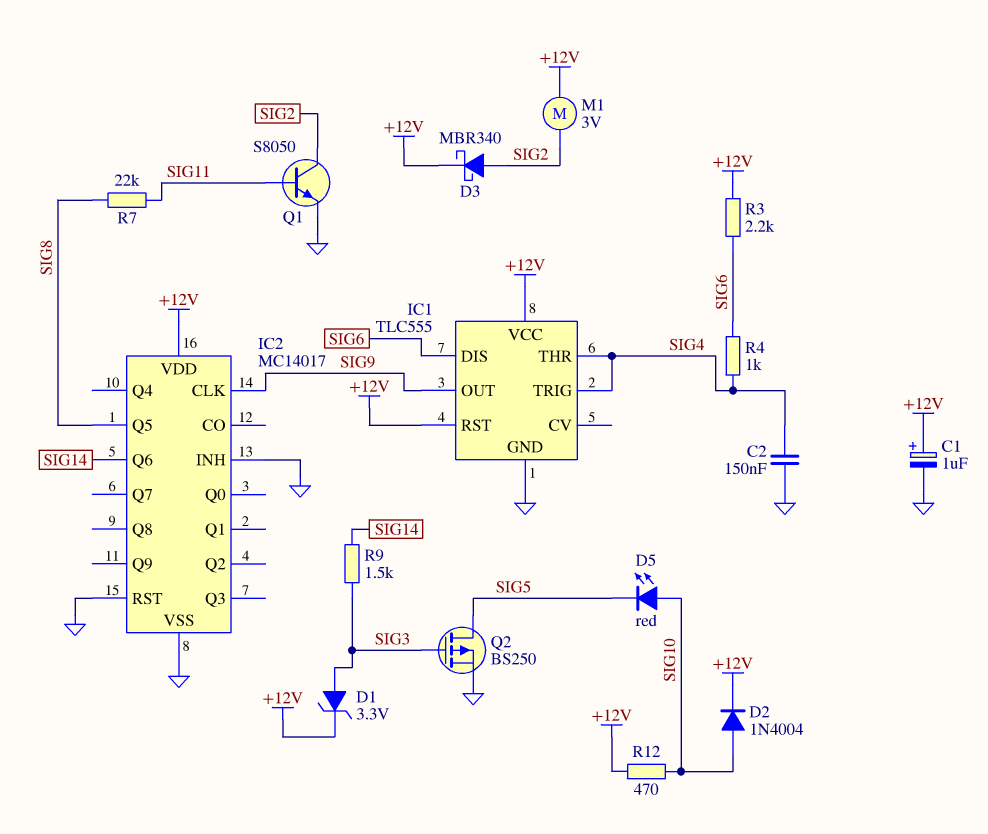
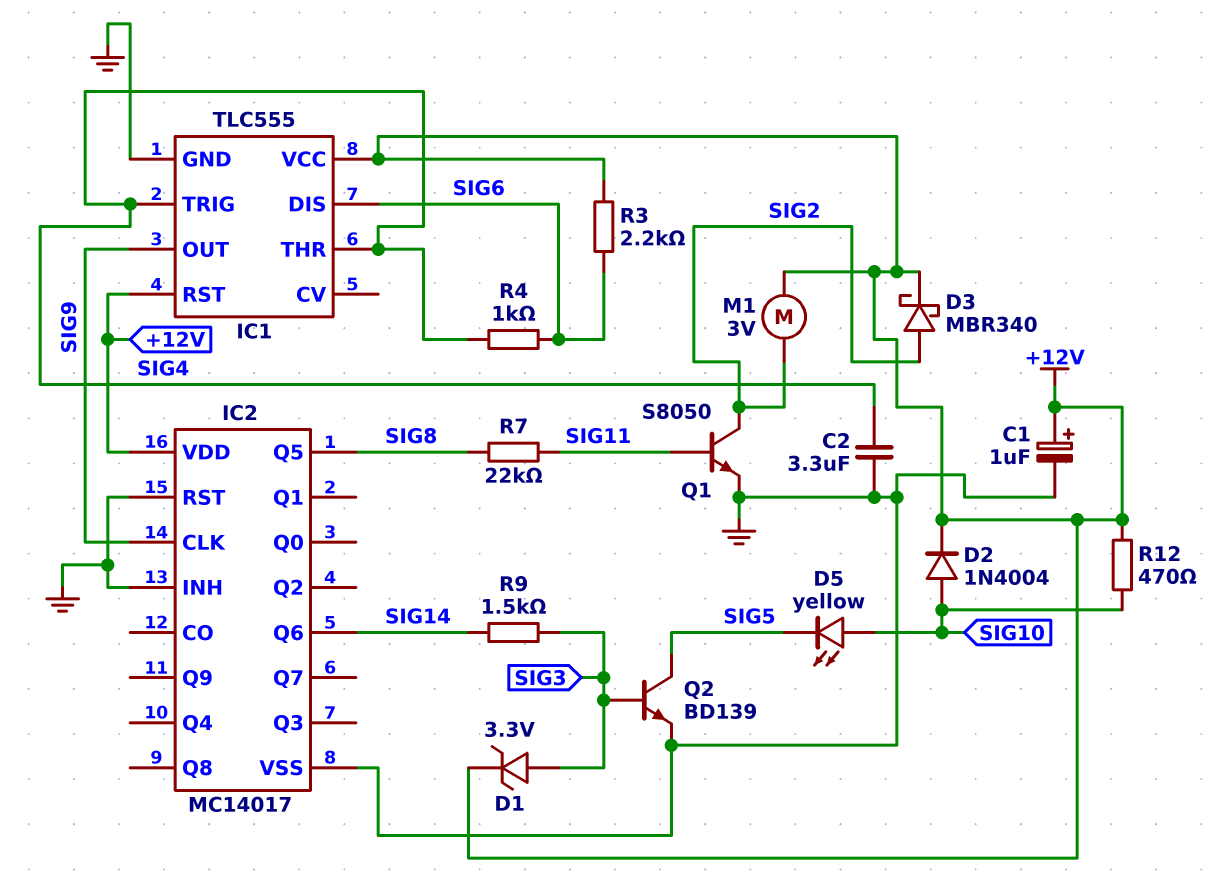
C2: 150nF (GND, SIG4) -> 3.3uF (GND, SIG4)
D5: LED red (A SIG10, K SIG5) -> LED yellow (A SIG10, K SIG5)
Q2: PMOS BS250 (G SIG3, D SIG5, S GND) -> NPN BD139 (B SIG3, C SIG5, E GND)

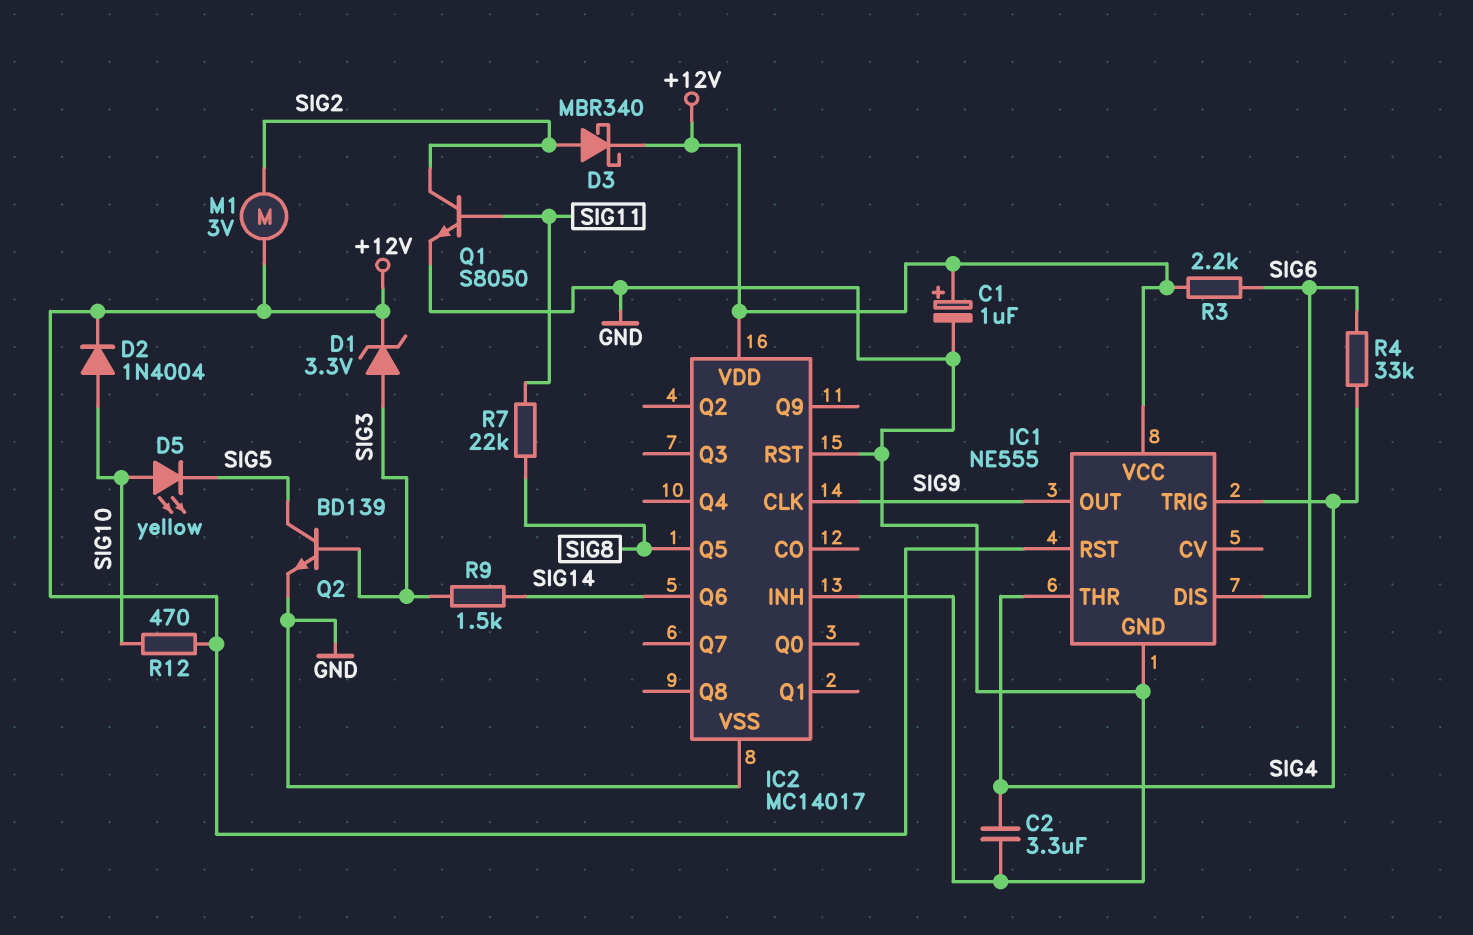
IC1: TLC555 -> NE555
R4: 1k (SIG4, SIG6) -> 33k (SIG4, SIG6)

